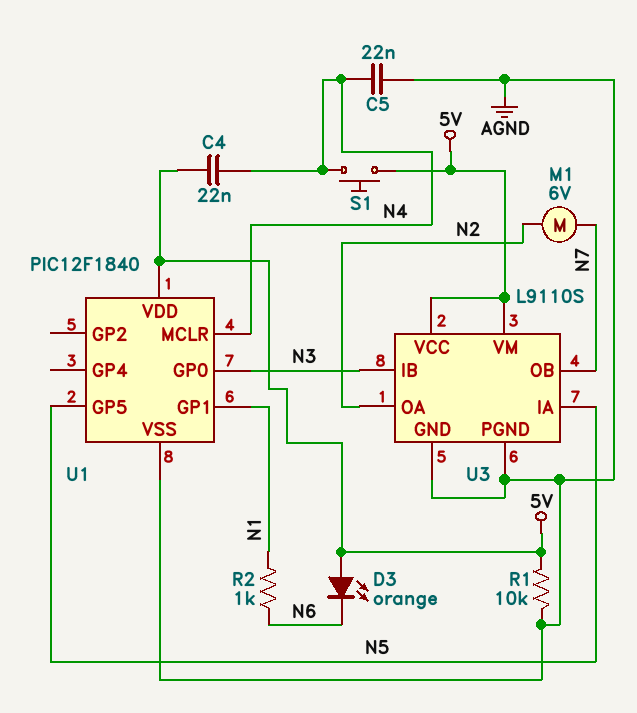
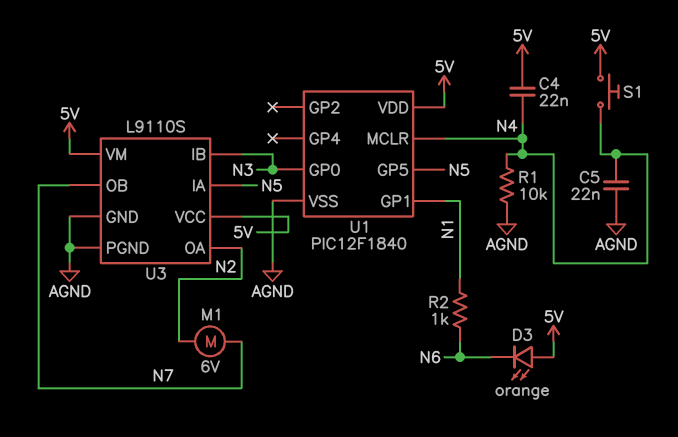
R1: 10k (5V, AGND) -> 10k (AGND, N4)

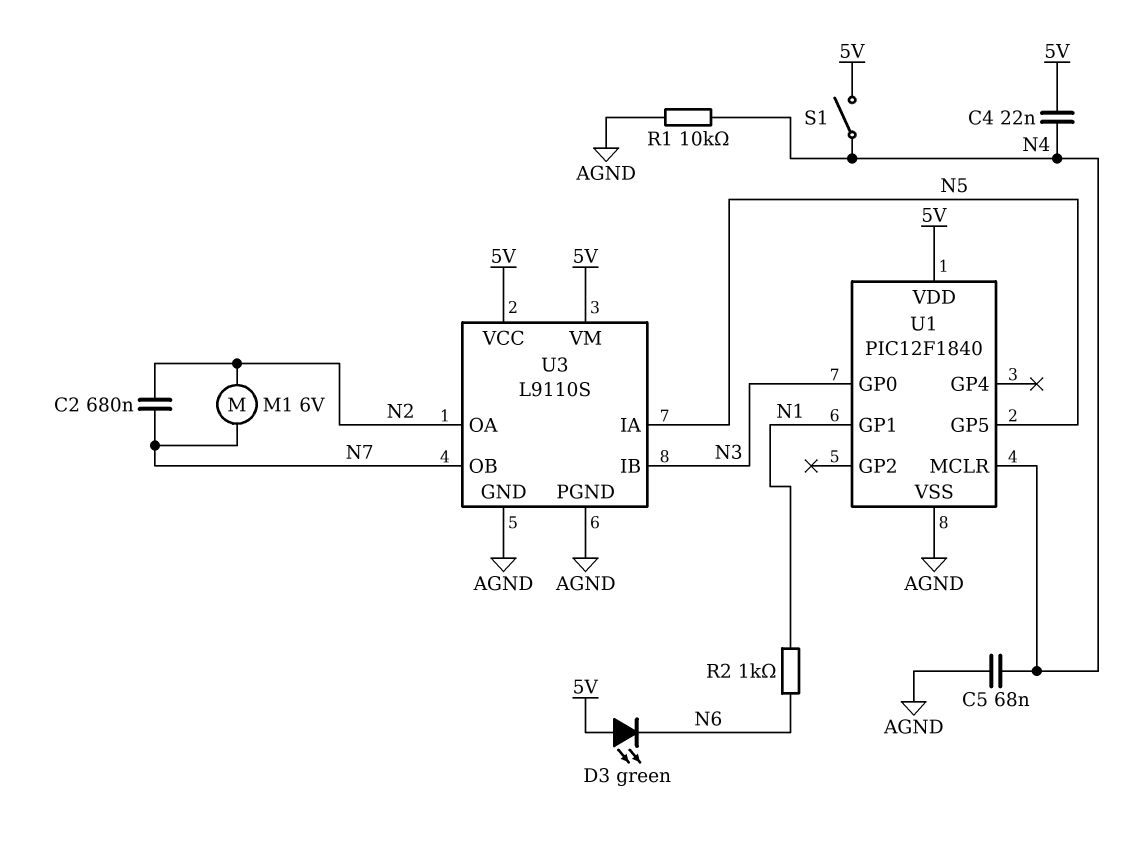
C2: none -> 680nF (N2, N7)
C5: 22nF (AGND, N4) -> 68nF (AGND, N4)
D3: LED orange (A 5V, K N6) -> LED green (A 5V, K N6)
S1: button (5V, N4) -> switch (5V, N4)

